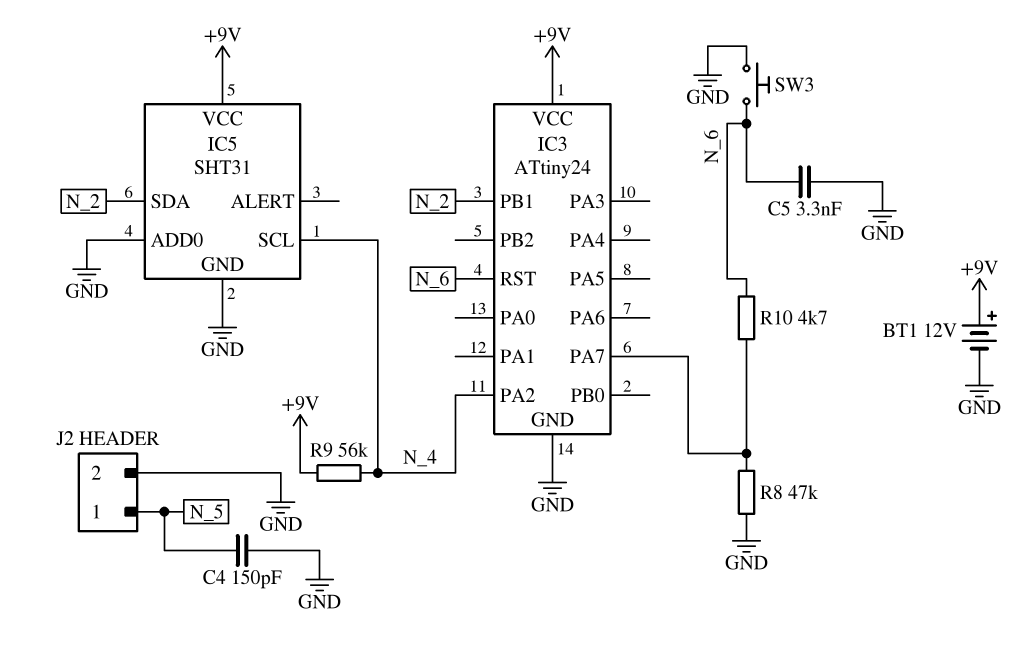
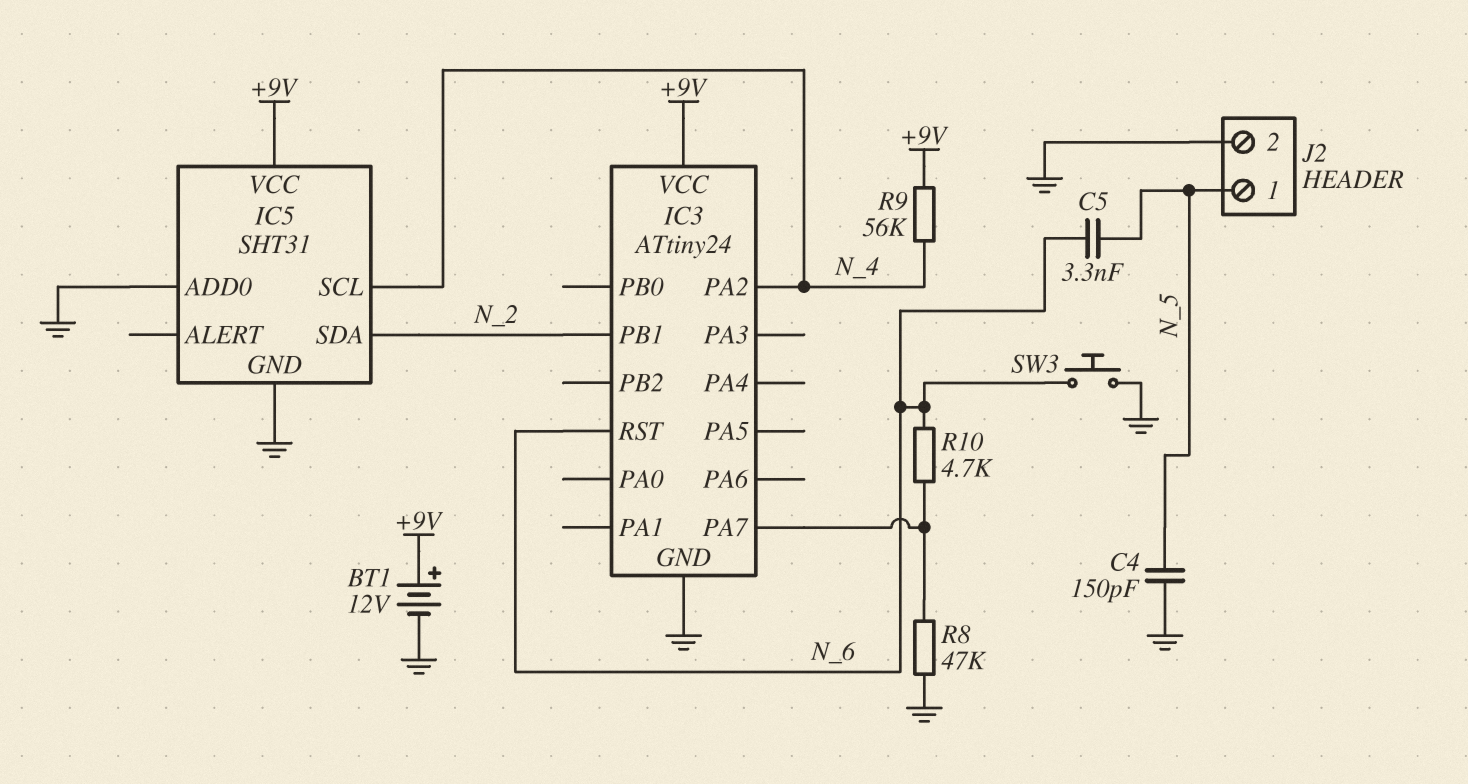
C5: 3.3nF (GND, N_6) -> 3.3nF (N_5, N_6)

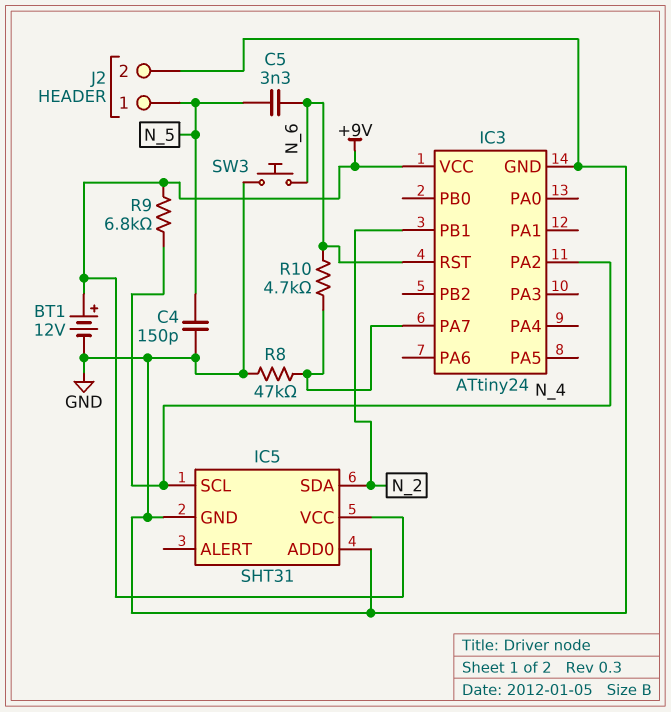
R9: 56k (+9V, N_4) -> 6.8k (+9V, N_4)

